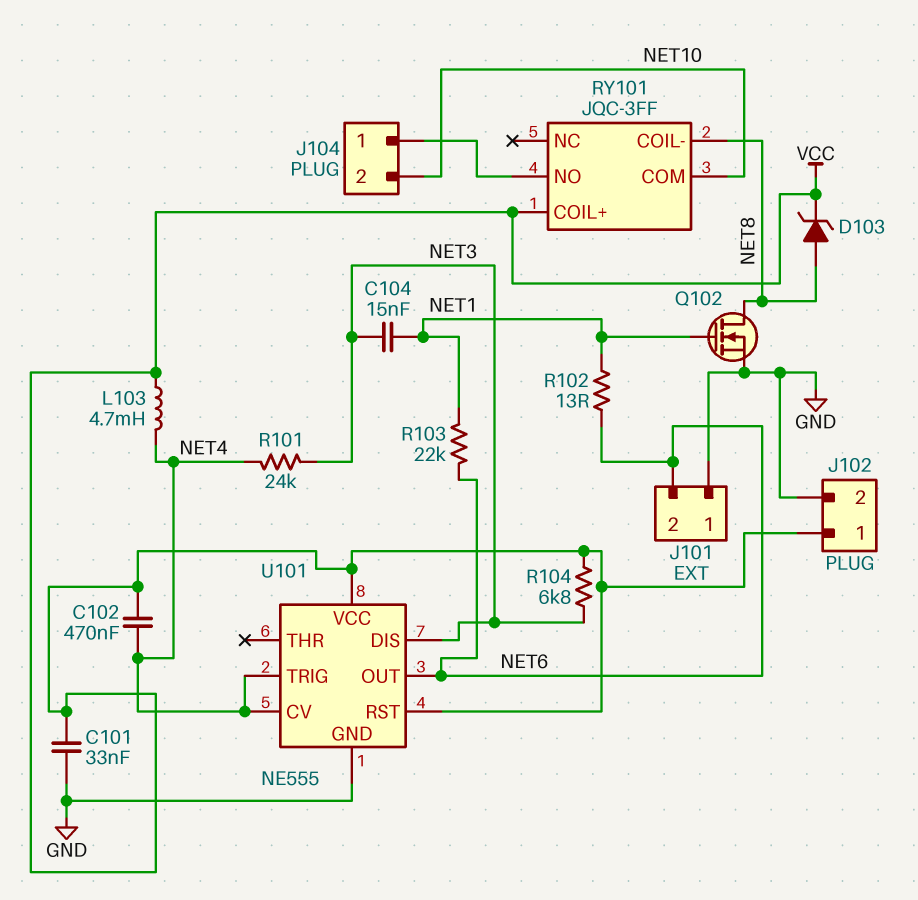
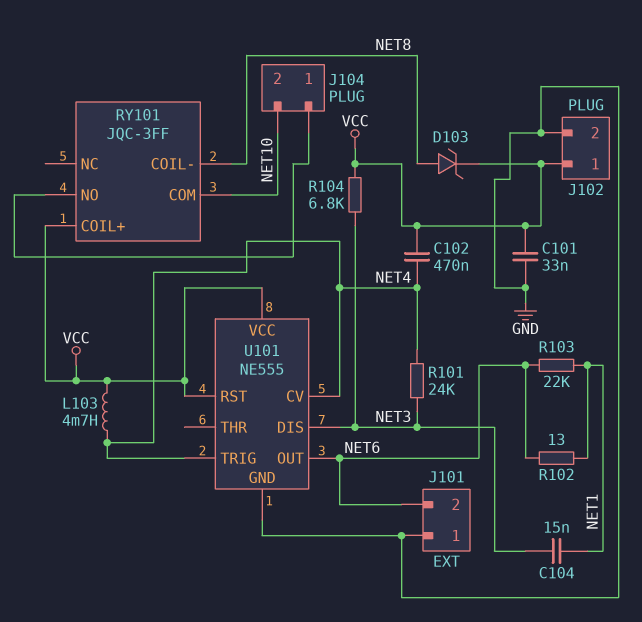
Q102: NMOS (G NET1, D NET8, S GND) -> none

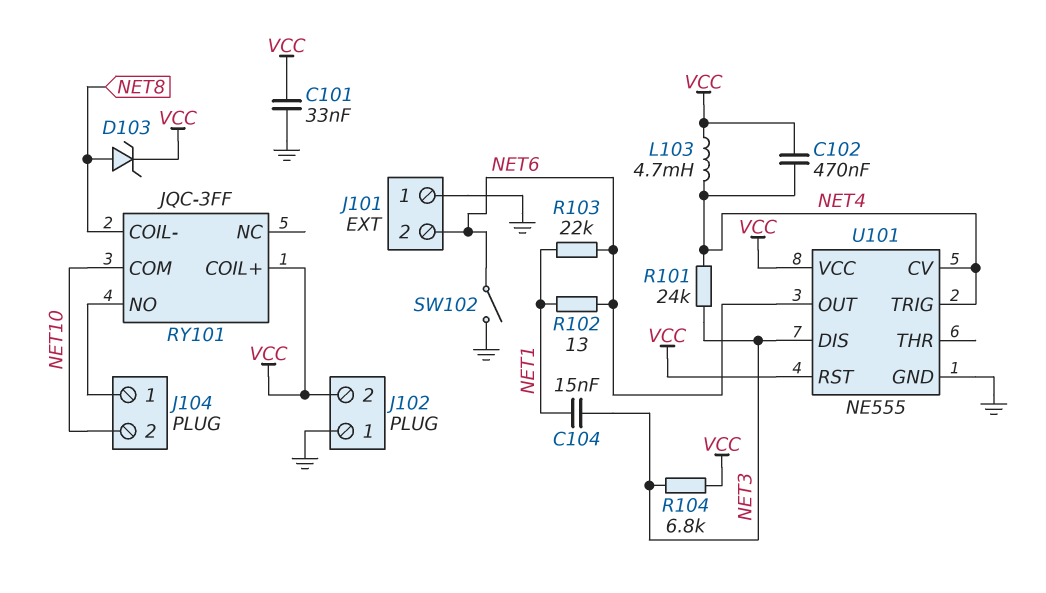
J102 pin 1: VCC -> GND
J102 pin 2: GND -> VCC
SW102: none -> switch (GND, NET6)

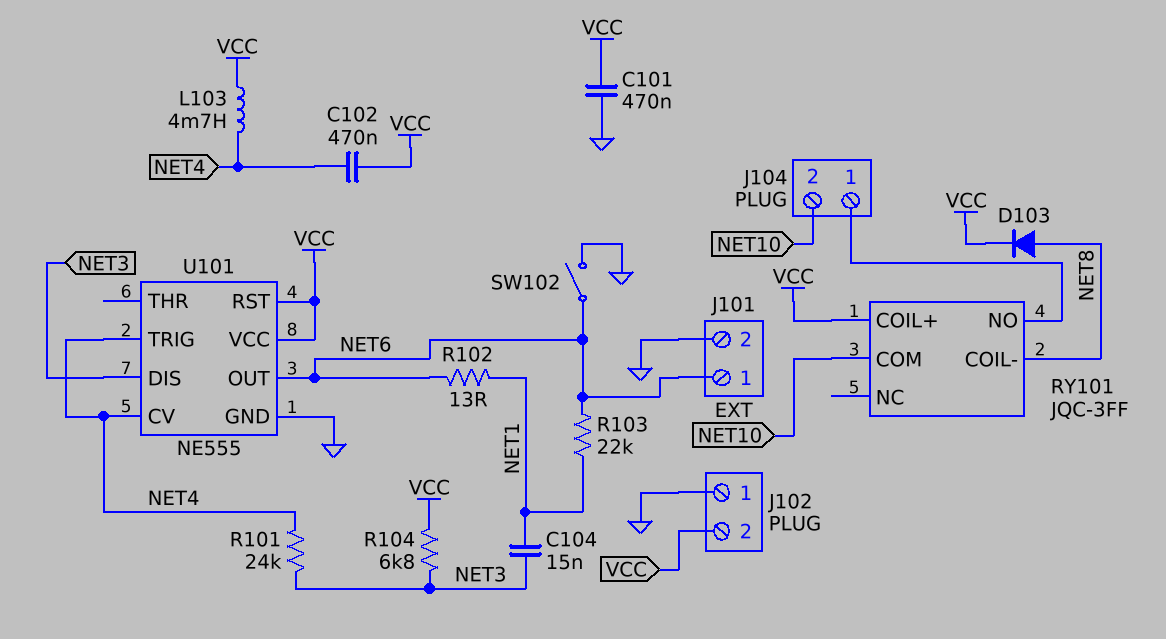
C101: 33nF (GND, VCC) -> 470nF (GND, VCC)
D103: zener (A NET8, K VCC) -> diode (A NET8, K VCC)
J101 pin 1: GND -> NET6
J101 pin 2: NET6 -> GND

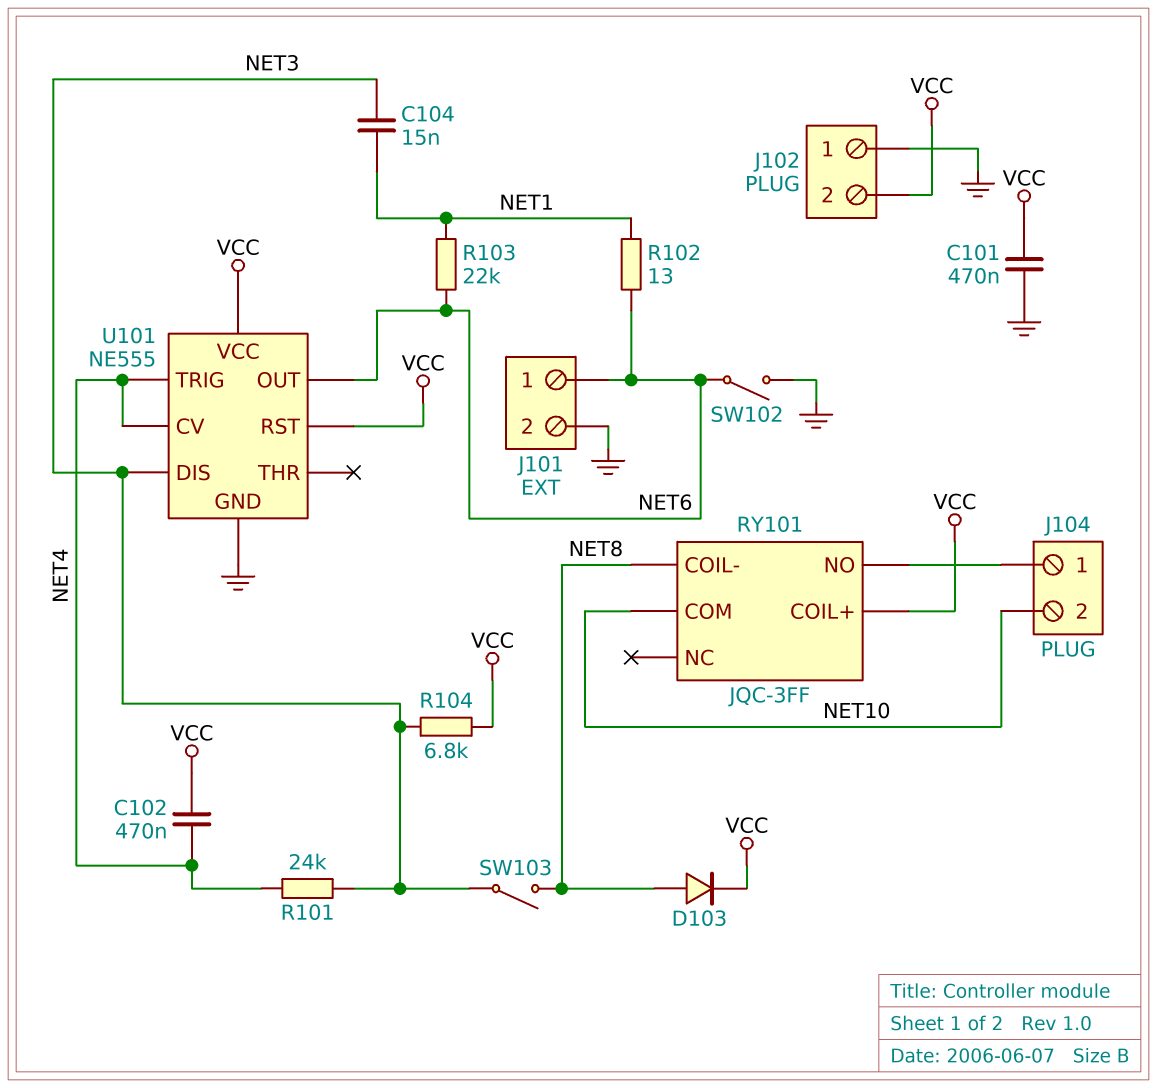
L103: 4.7mH (NET4, VCC) -> none
SW103: none -> switch (NET3, NET8)

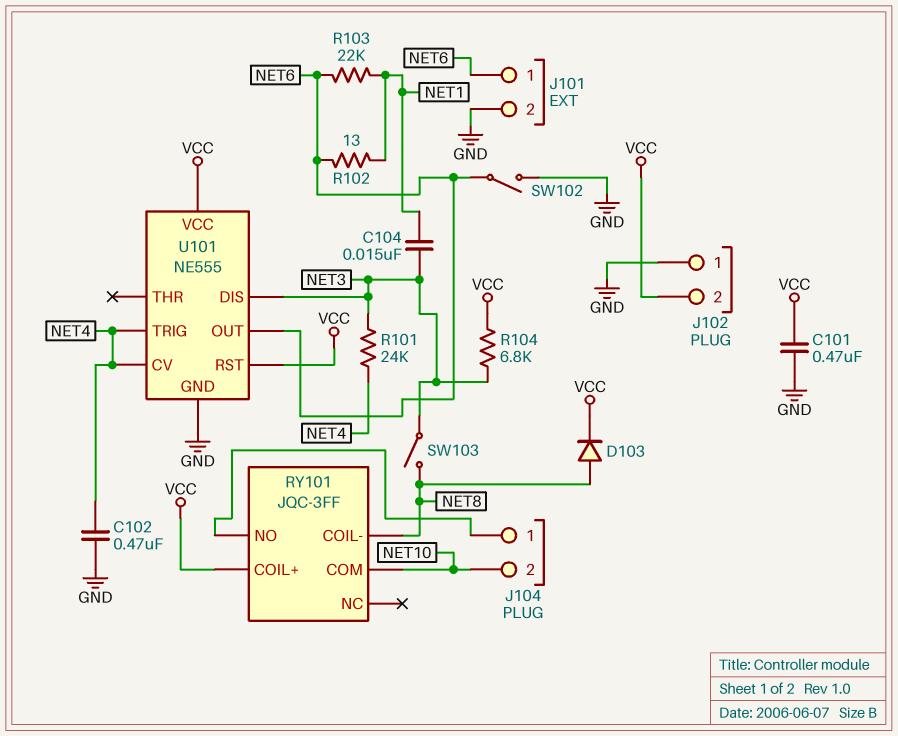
C102: 470nF (NET4, VCC) -> 470nF (GND, NET4)

